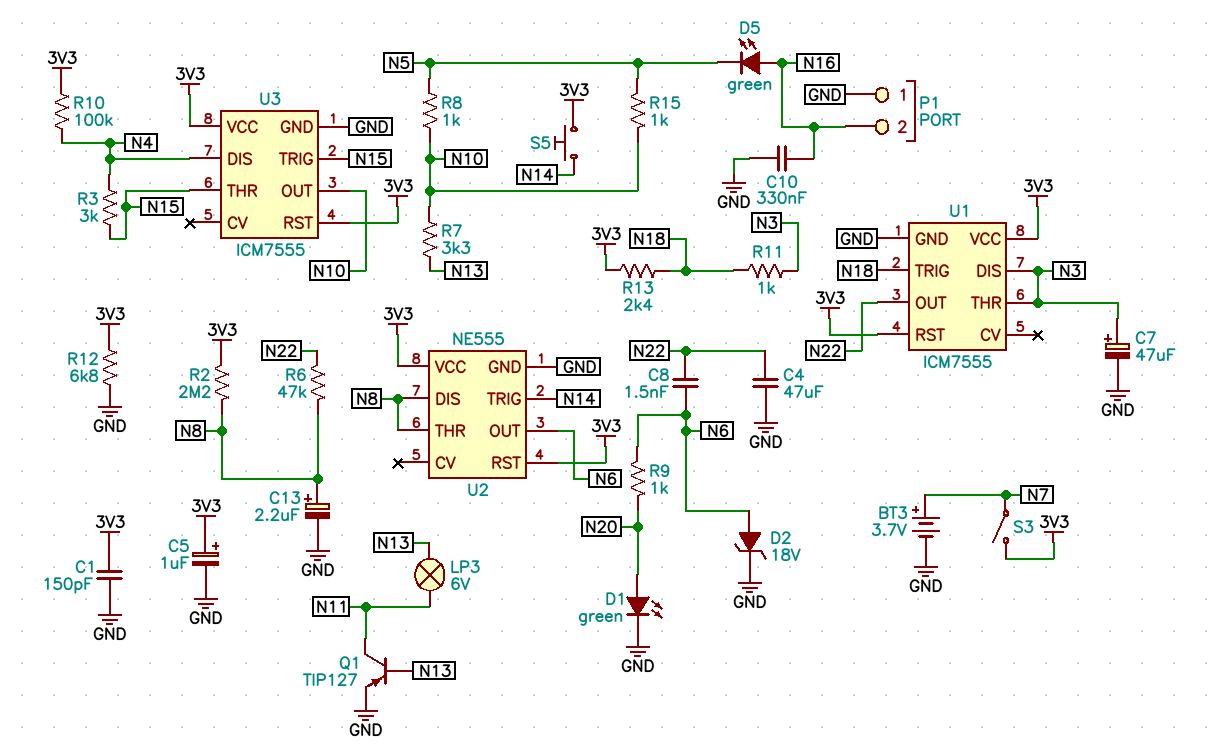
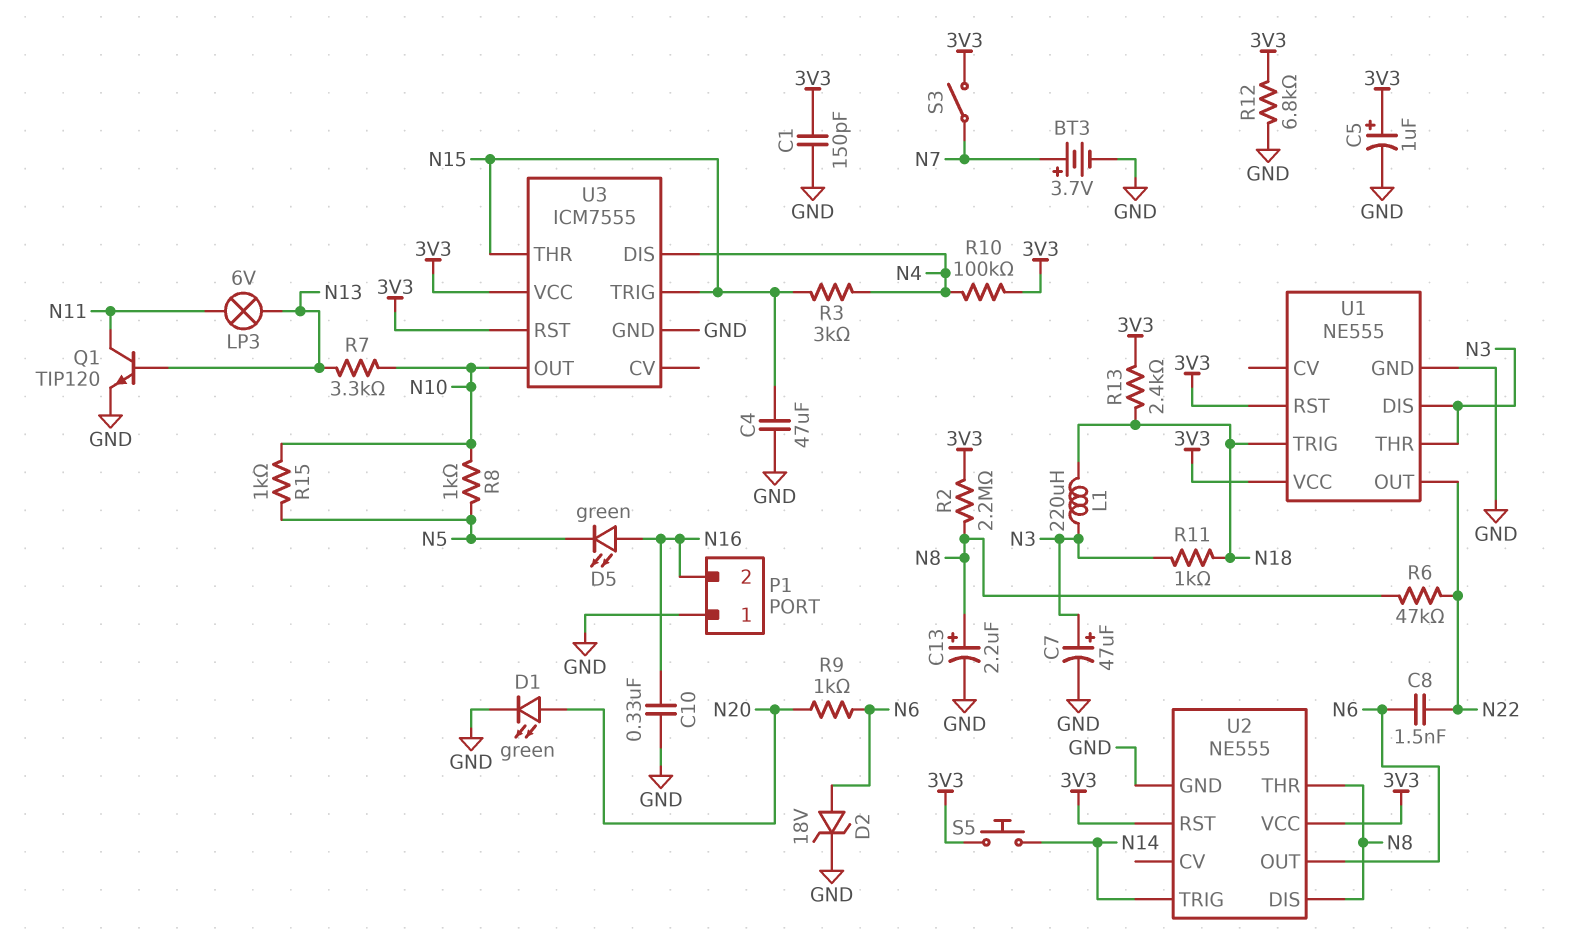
C4: 47uF (GND, N22) -> 47uF (GND, N15)
L1: none -> 220uH (N3, N18)
Q1: PNP TIP127 (B N13, C N11, E GND) -> NPN TIP120 (B N13, C N11, E GND)
U1: ICM7555 -> NE555

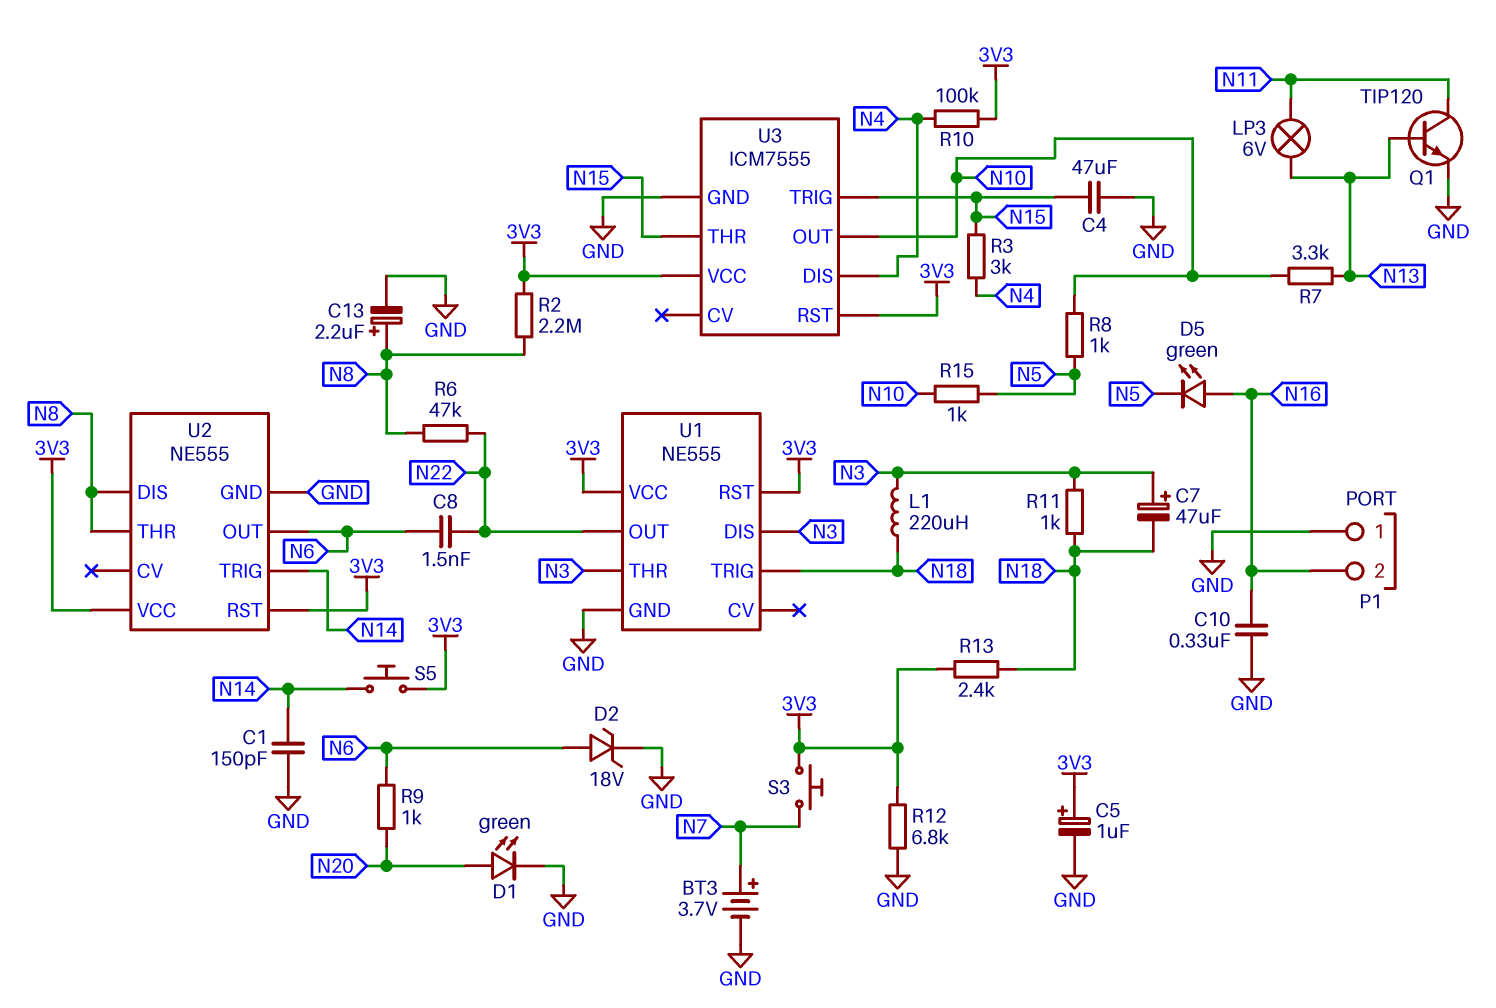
C1: 150pF (3V3, GND) -> 150pF (GND, N14)
C7: 47uF (plus N3, minus GND) -> 47uF (plus N3, minus N18)
S3: switch (3V3, N7) -> button (3V3, N7)

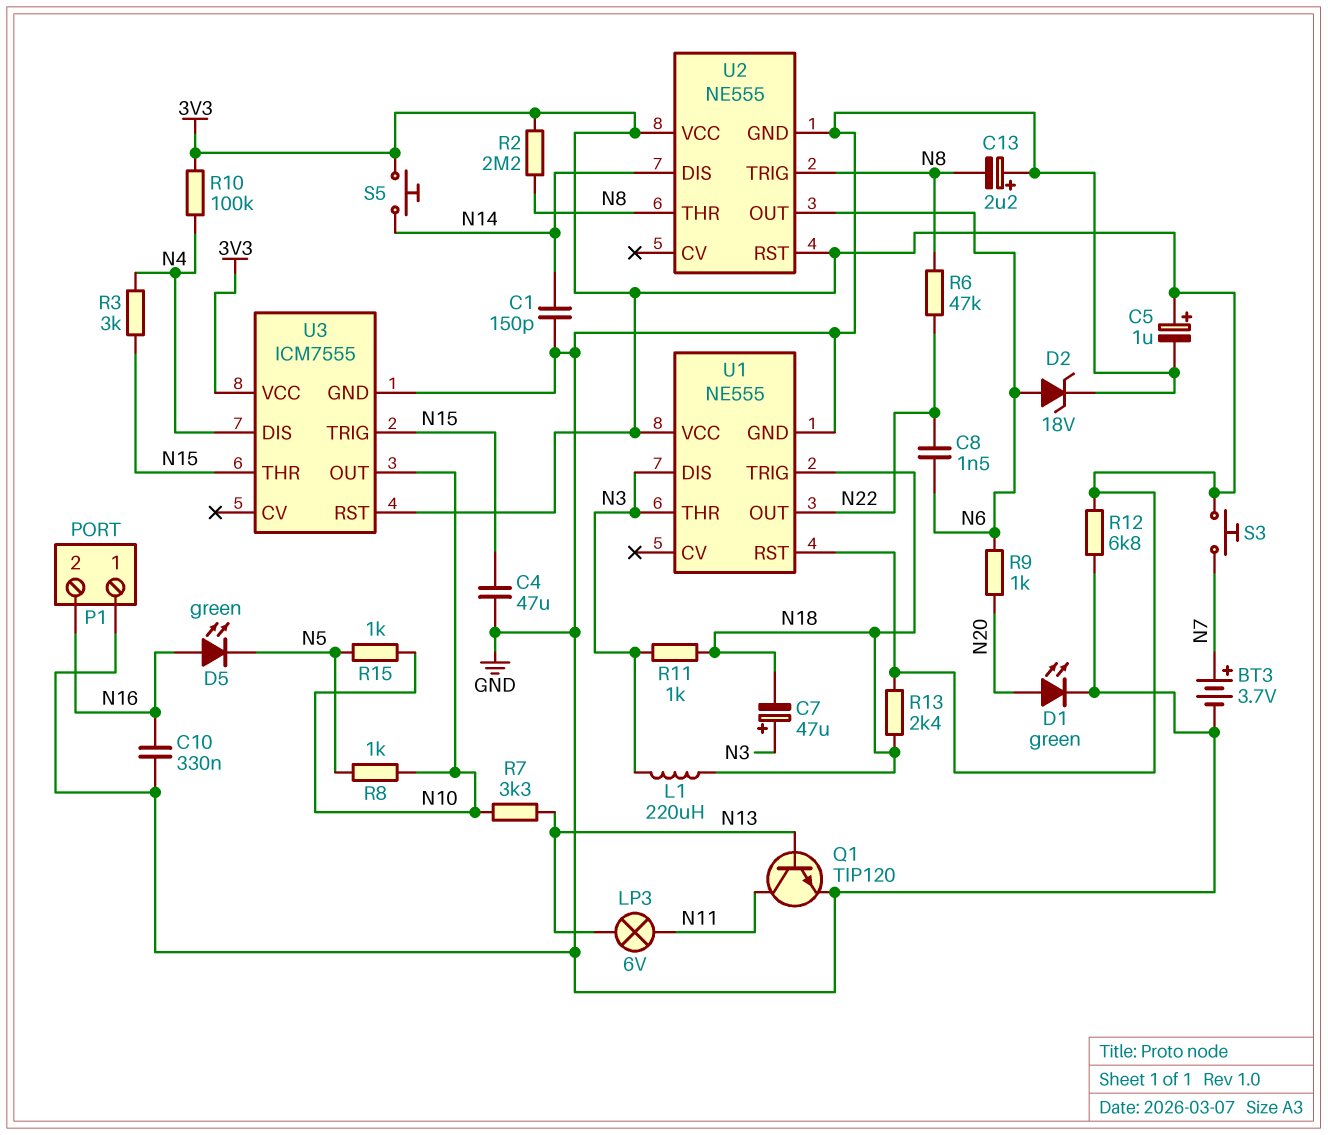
C13: 2.2uF (plus N8, minus GND) -> 2.2uF (plus GND, minus N8)
U2 pin DIS: N8 -> N14
U2 pin TRIG: N14 -> N8

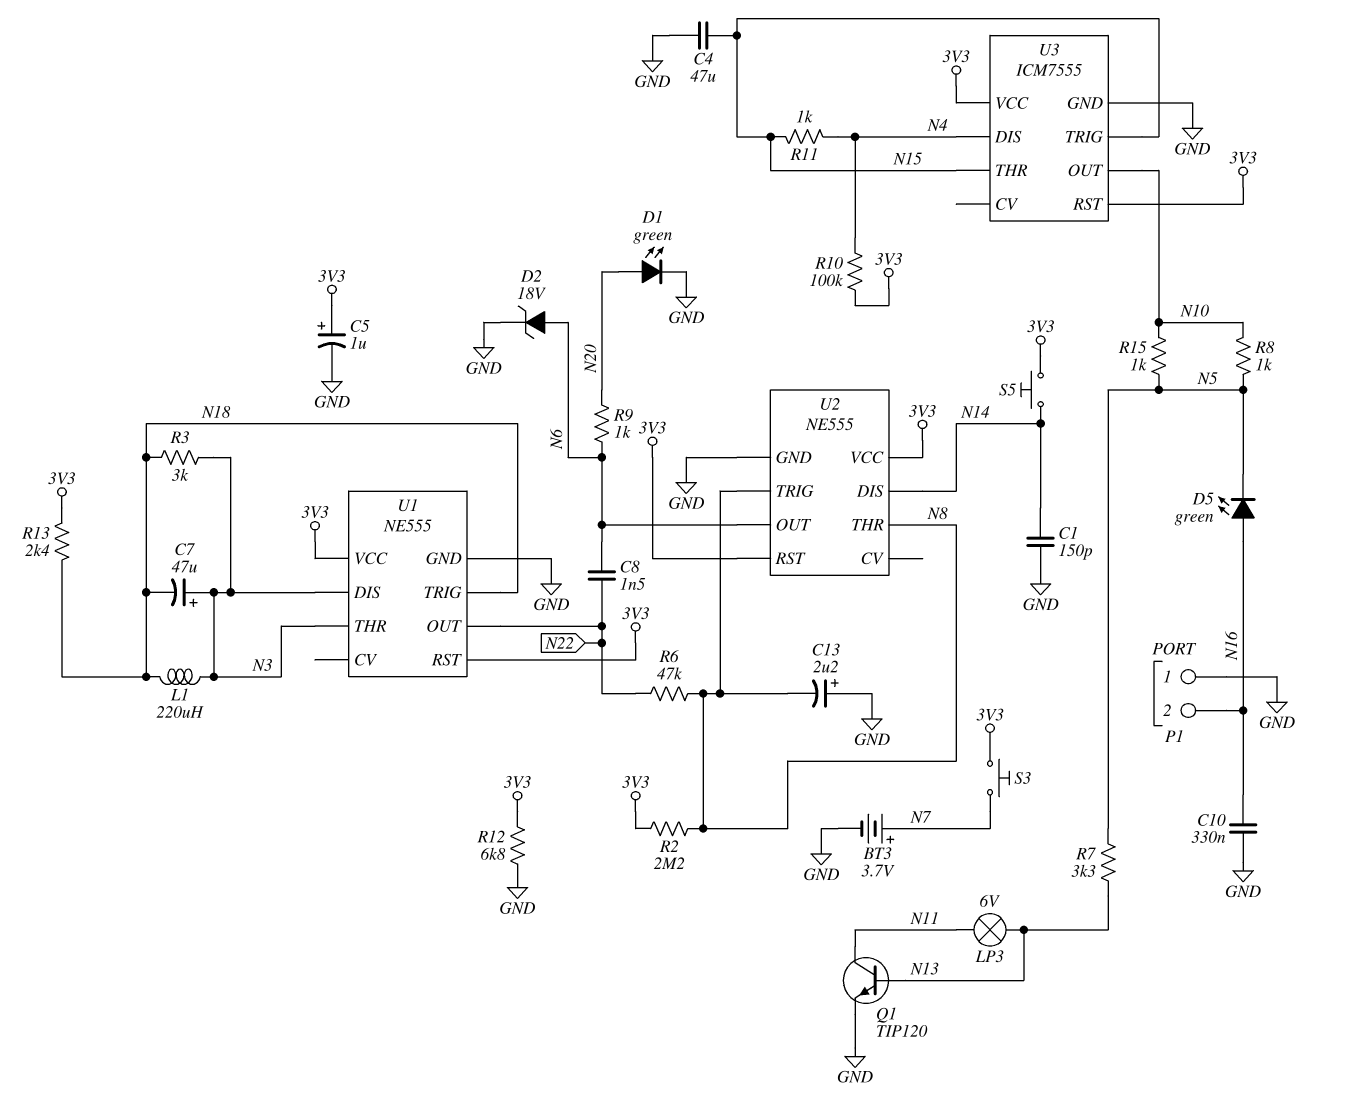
R3: 3k (N4, N15) -> 3k (N3, N18)
R7: 3.3k (N10, N13) -> 3.3k (N5, N13)
R11: 1k (N3, N18) -> 1k (N4, N15)

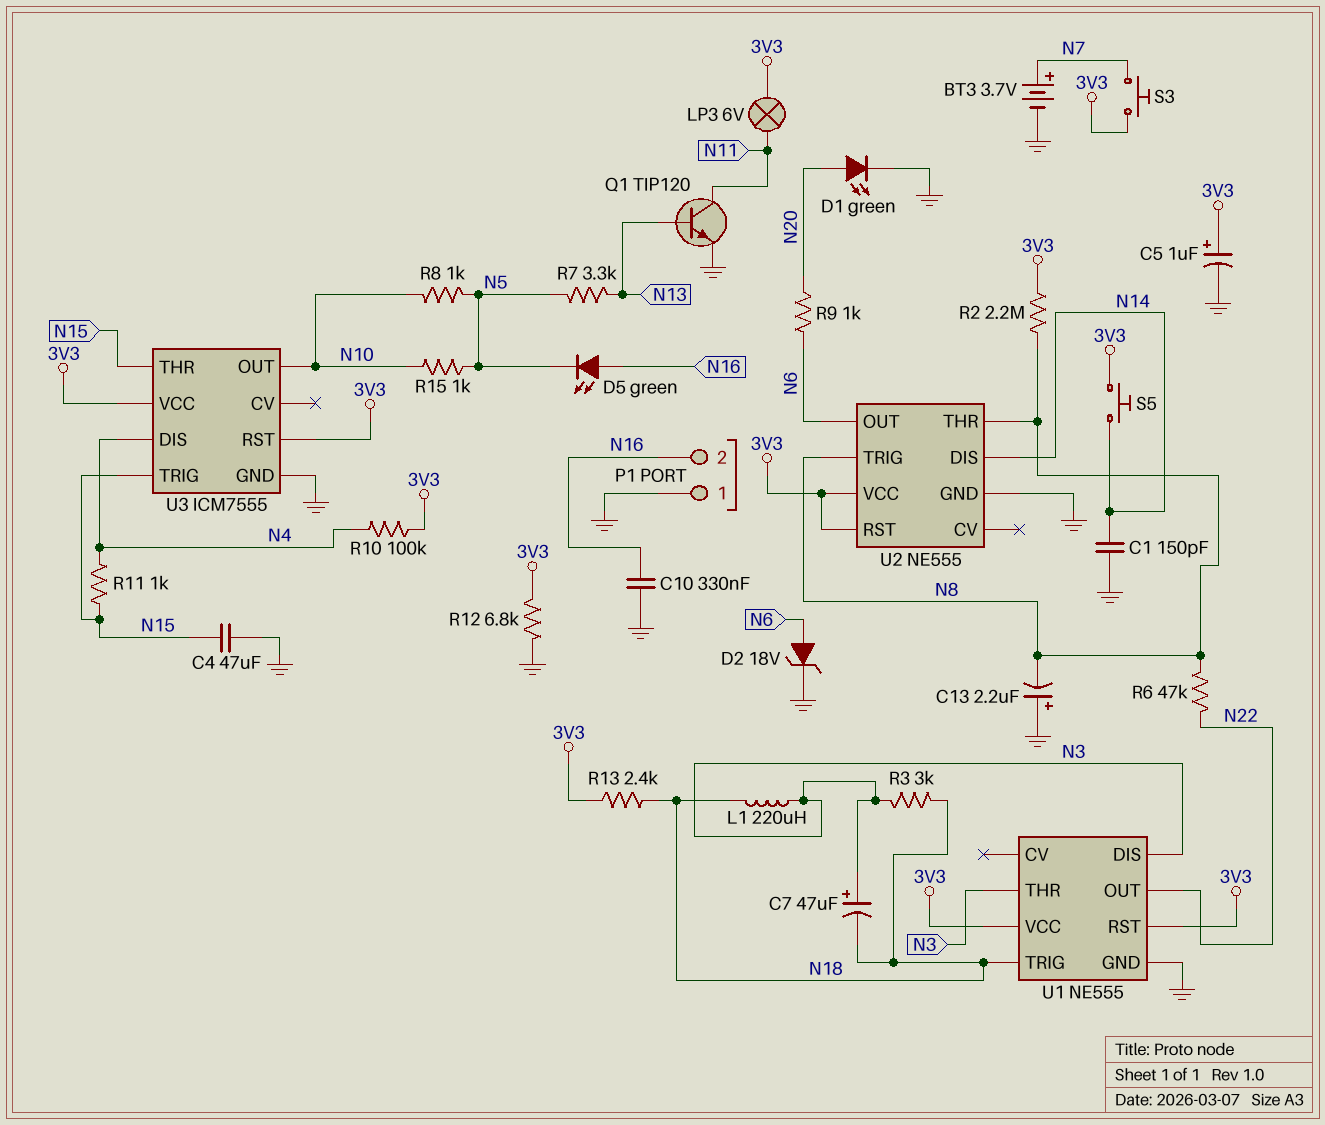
C8: 1.5nF (N6, N22) -> none
LP3: lamp 6V (N11, N13) -> lamp 6V (3V3, N11)

